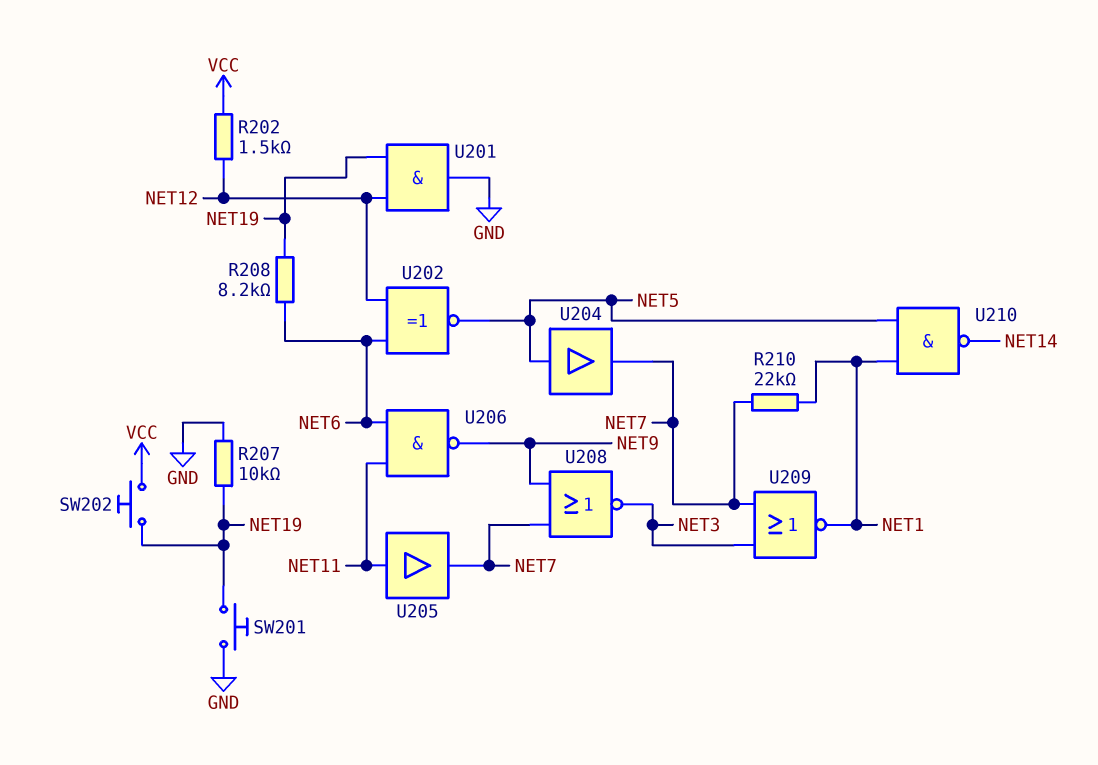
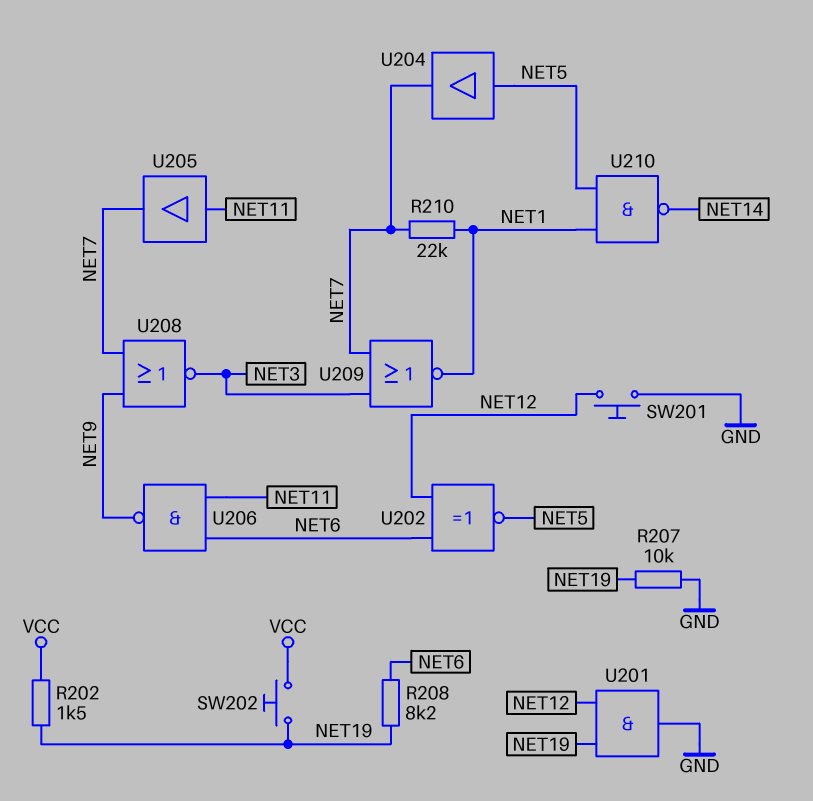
R202: 1.5k (NET12, VCC) -> 1.5k (NET19, VCC)
SW201: button (GND, NET19) -> button (GND, NET12)

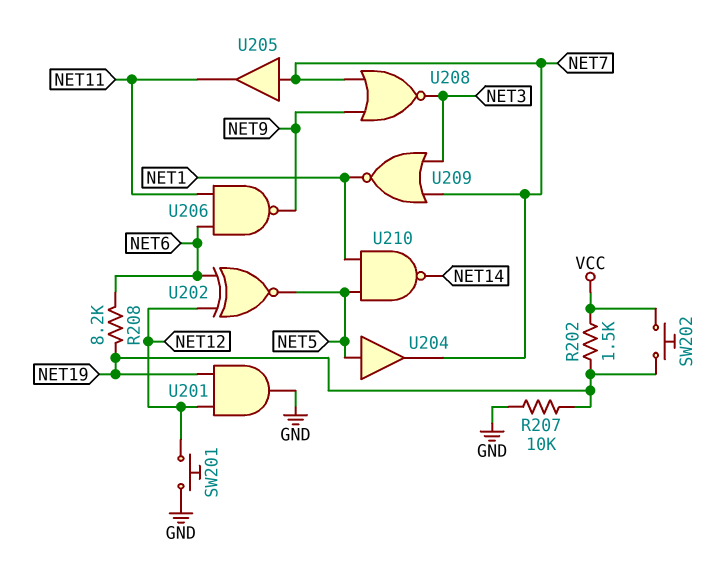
R210: 22k (NET1, NET7) -> none
U205: buffer (in NET11, out NET7) -> buffer (in NET7, out NET11)

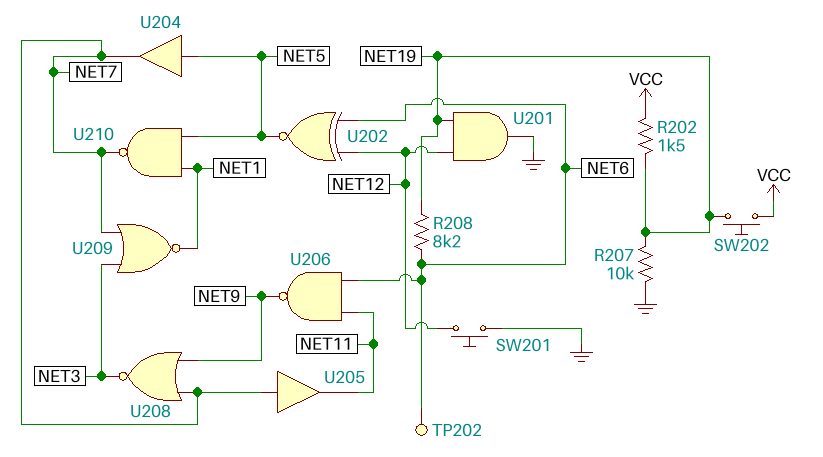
TP202: none -> test point (NET6)
U210: NAND (in NET1, in NET5, out NET14) -> NAND (in NET1, in NET5, out NET7)

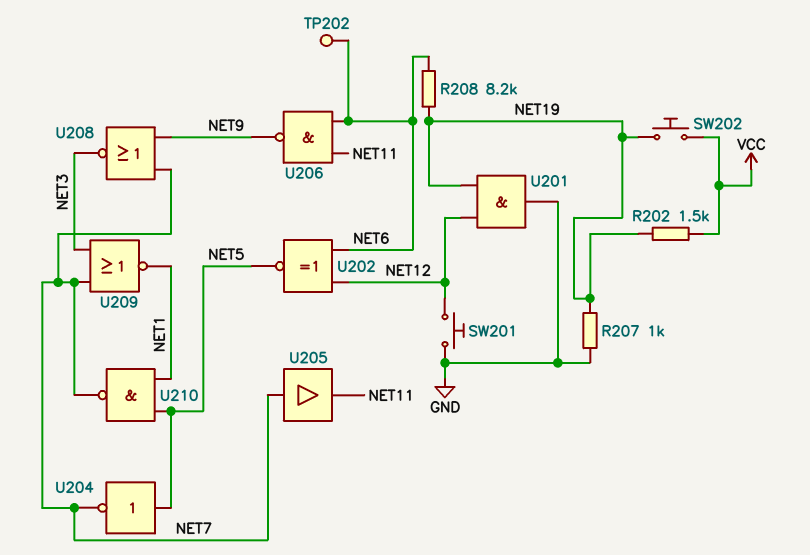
R207: 10k (GND, NET19) -> 1k (GND, NET19)
U204: buffer (in NET5, out NET7) -> NOT (in NET5, out NET7)

